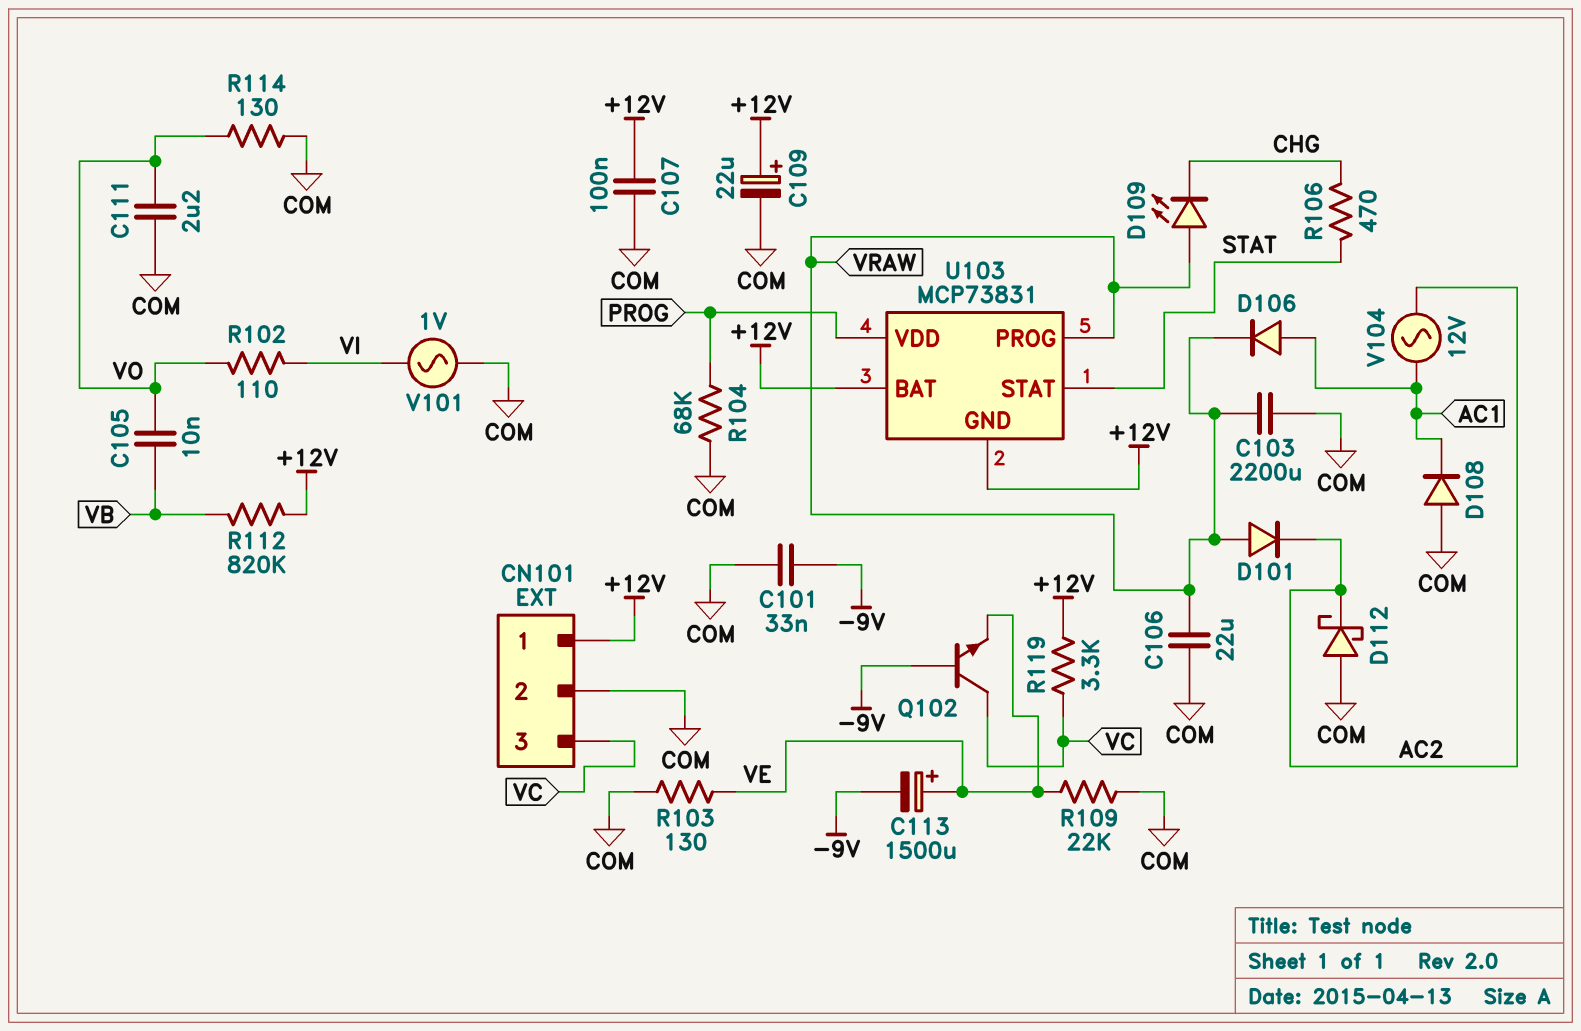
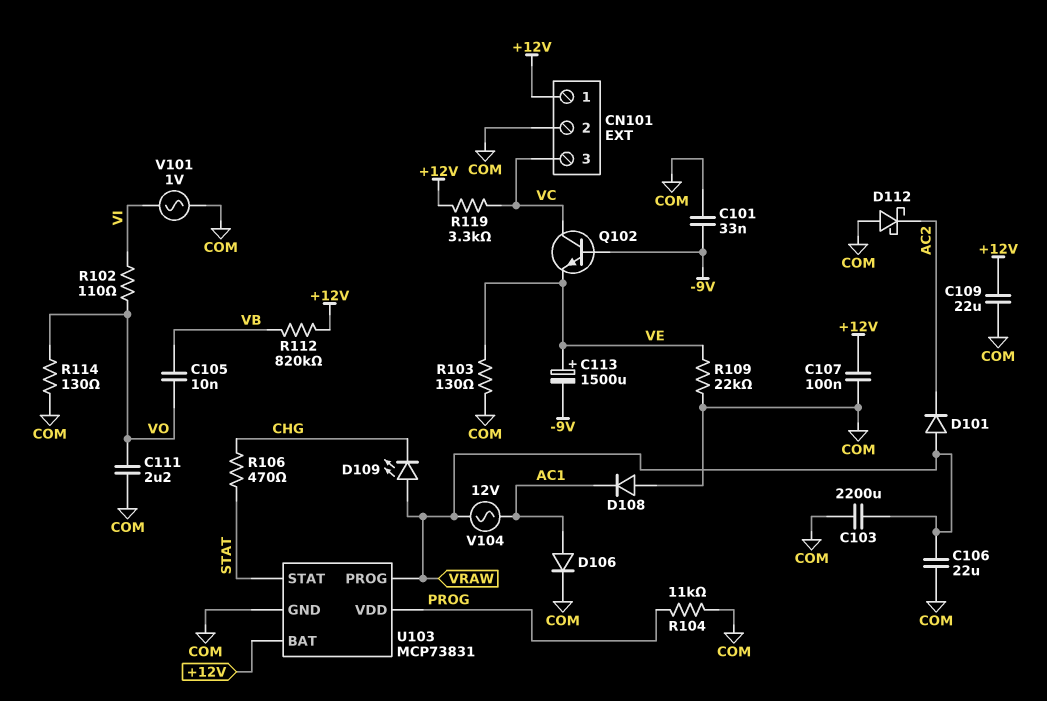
C109: 22uF (plus +12V, minus COM) -> 22uF (+12V, COM)
D106: diode (A AC1, K VRAW) -> diode (A AC1, K COM)
R104: 68k (COM, PROG) -> 11k (COM, PROG)
U103 pin GND: +12V -> COM
V104: AC 12V (AC1, AC2) -> AC 12V (AC1, VRAW)

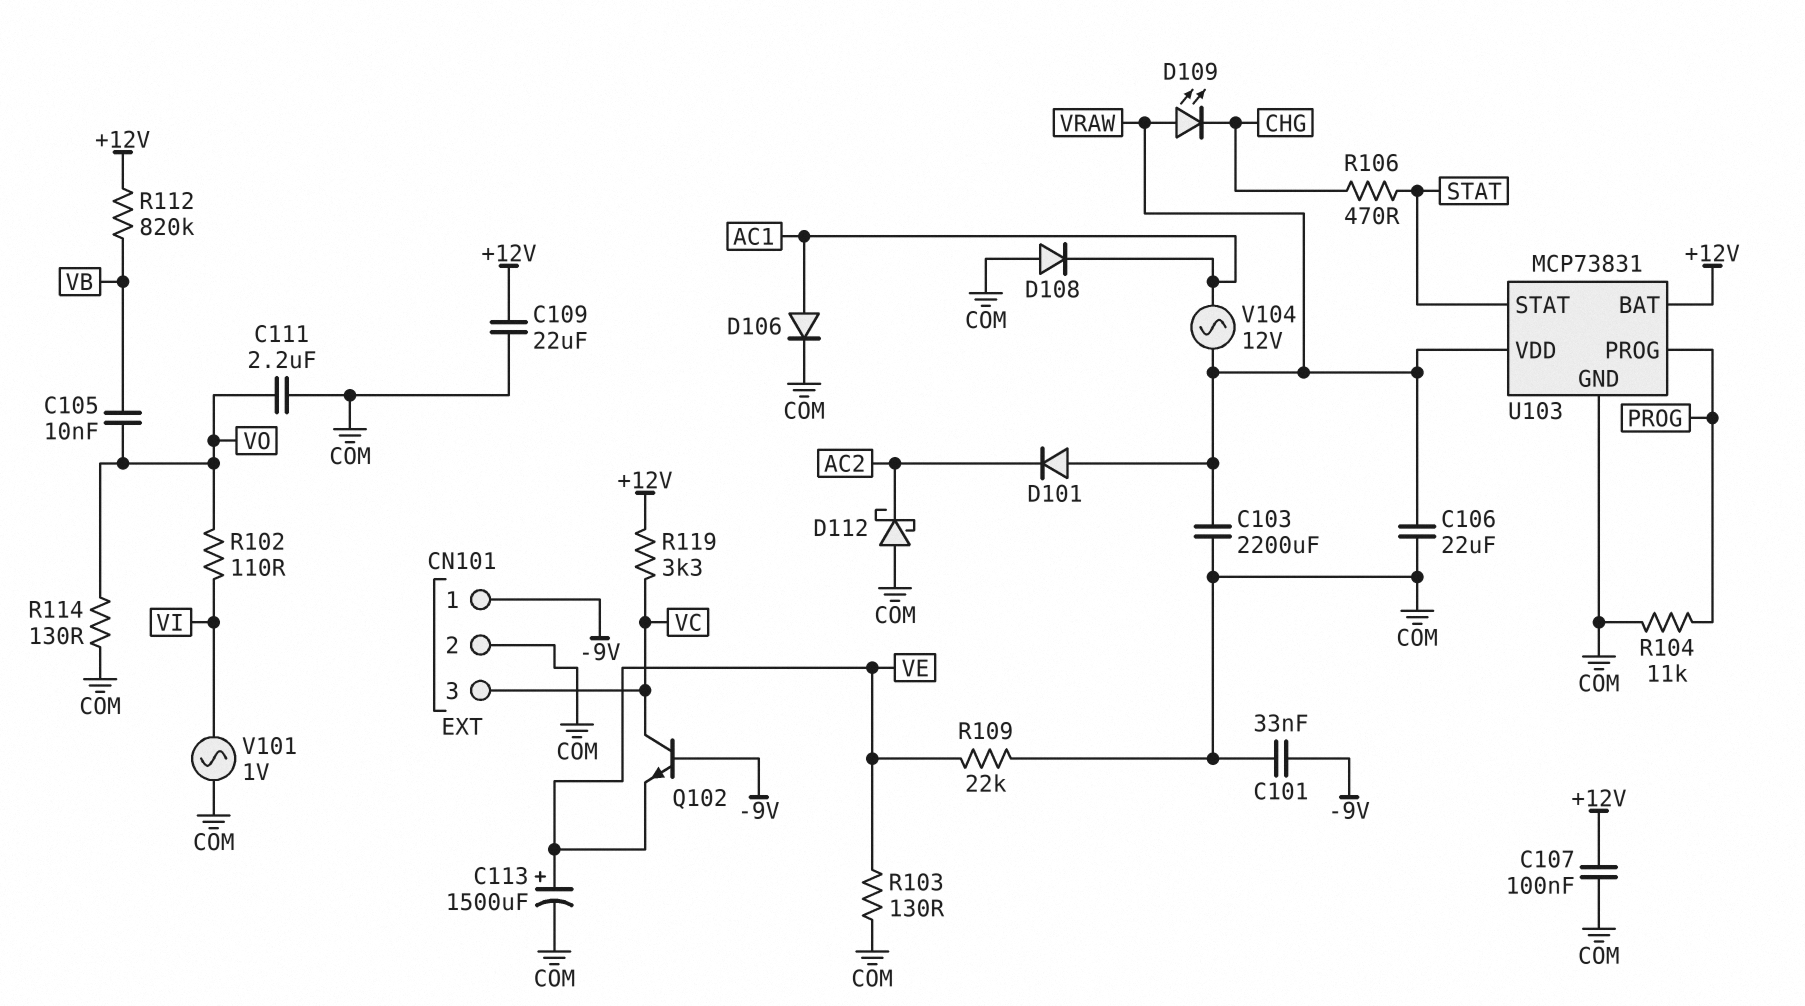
C113: 1500uF (plus VE, minus -9V) -> 1500uF (plus VE, minus COM)
CN101 pin 1: +12V -> -9V
U103 pin PROG: VRAW -> PROG
U103 pin VDD: PROG -> VRAW

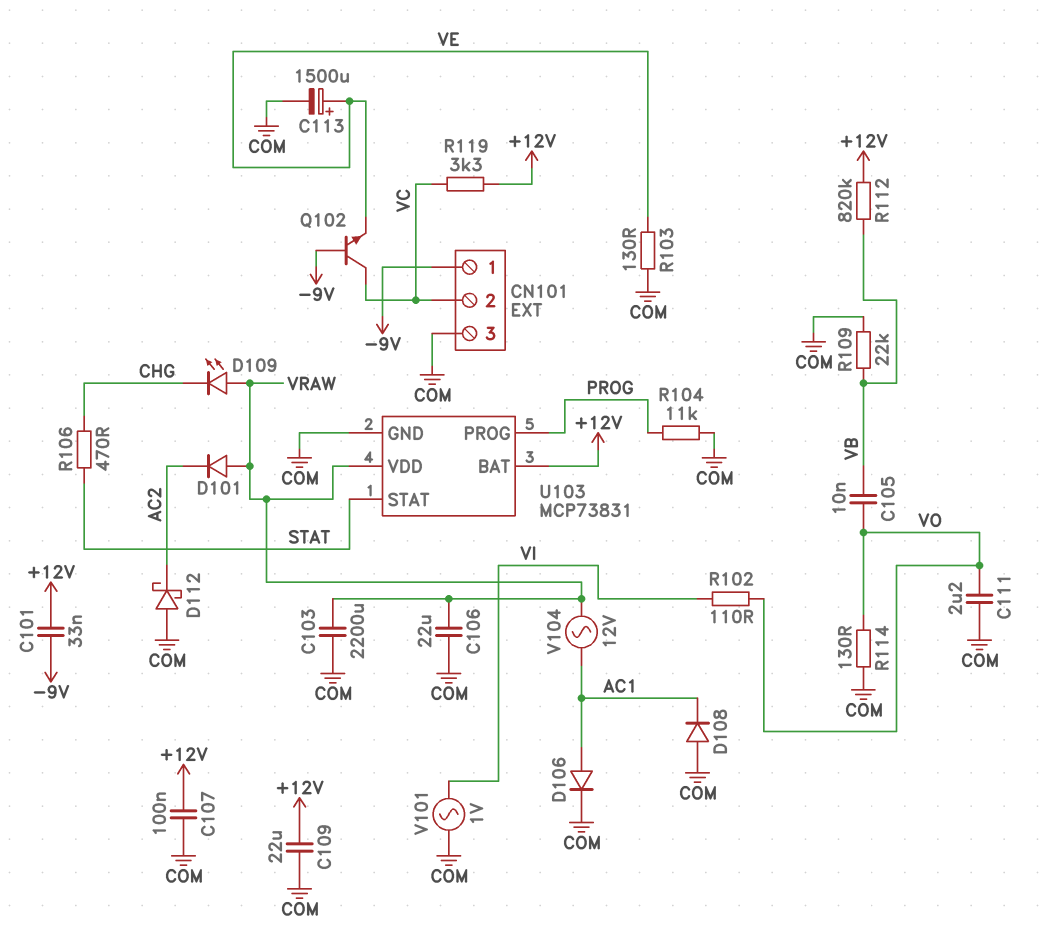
C101: 33nF (-9V, COM) -> 33nF (+12V, -9V)
CN101 pin 2: COM -> VC
CN101 pin 3: VC -> COM
R109: 22k (COM, VE) -> 22k (COM, VB)

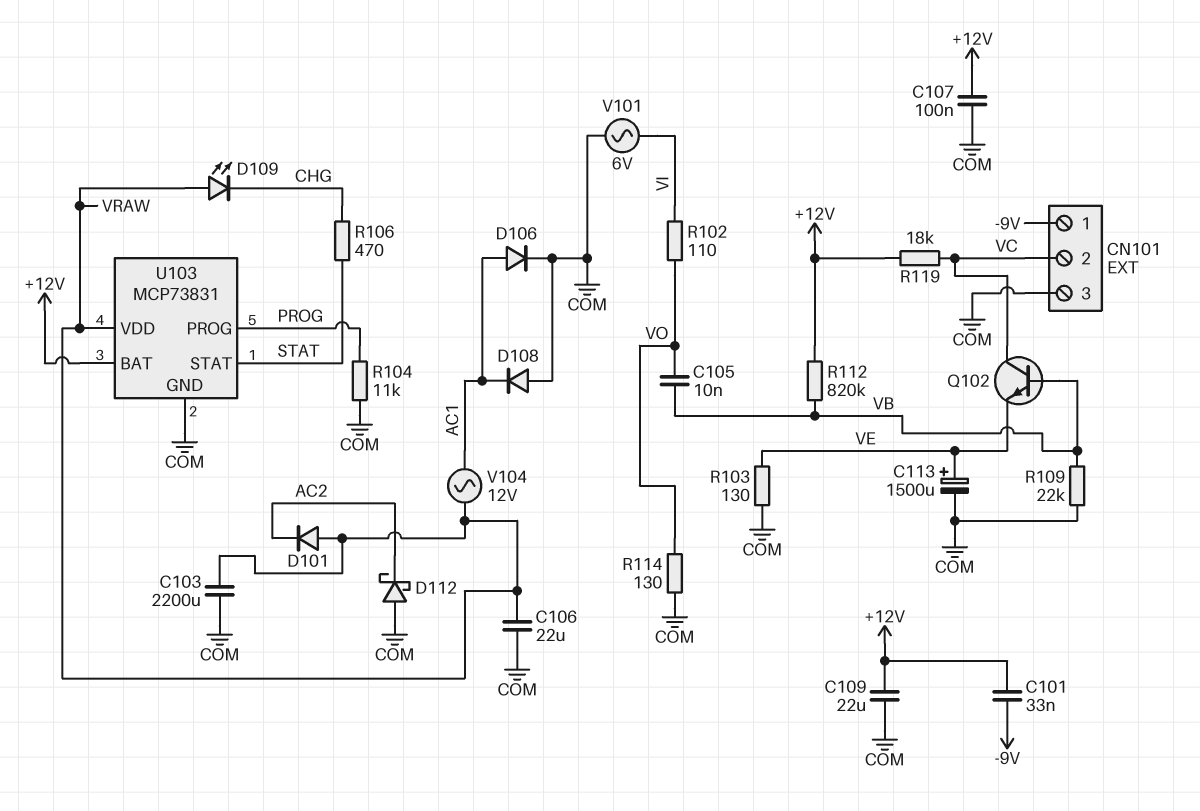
C111: 2.2uF (COM, VO) -> none
Q102: NPN (B -9V, C VC, E VE) -> NPN (B VB, C VC, E VE)
R119: 3.3k (+12V, VC) -> 18k (+12V, VC)
V101: AC 1V (COM, VI) -> AC 6V (COM, VI)

